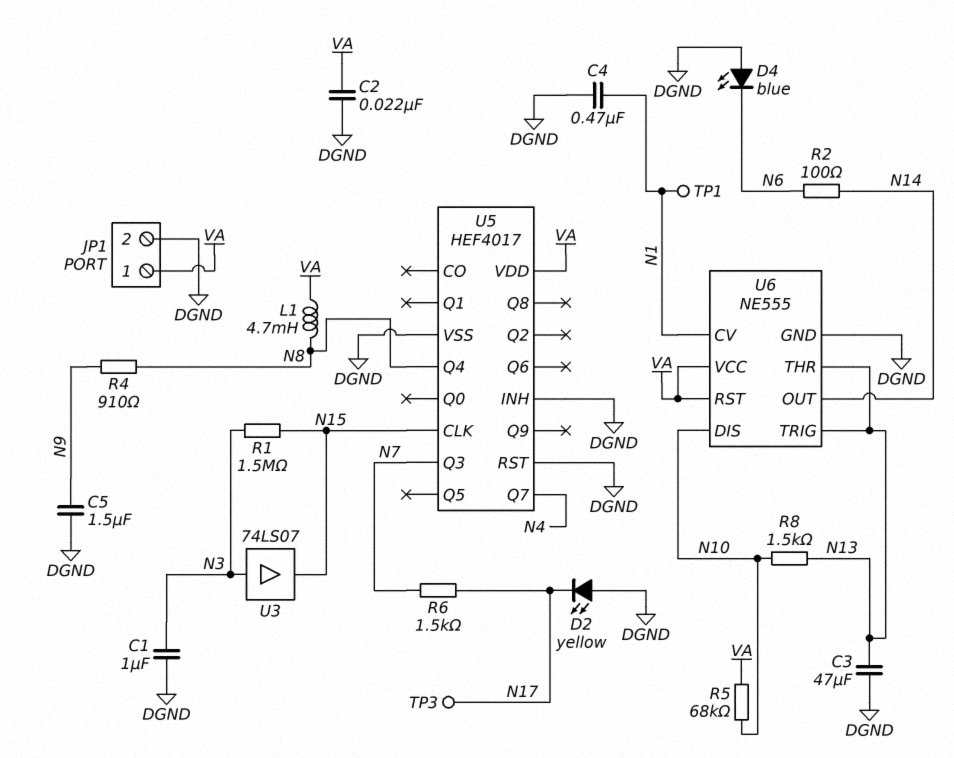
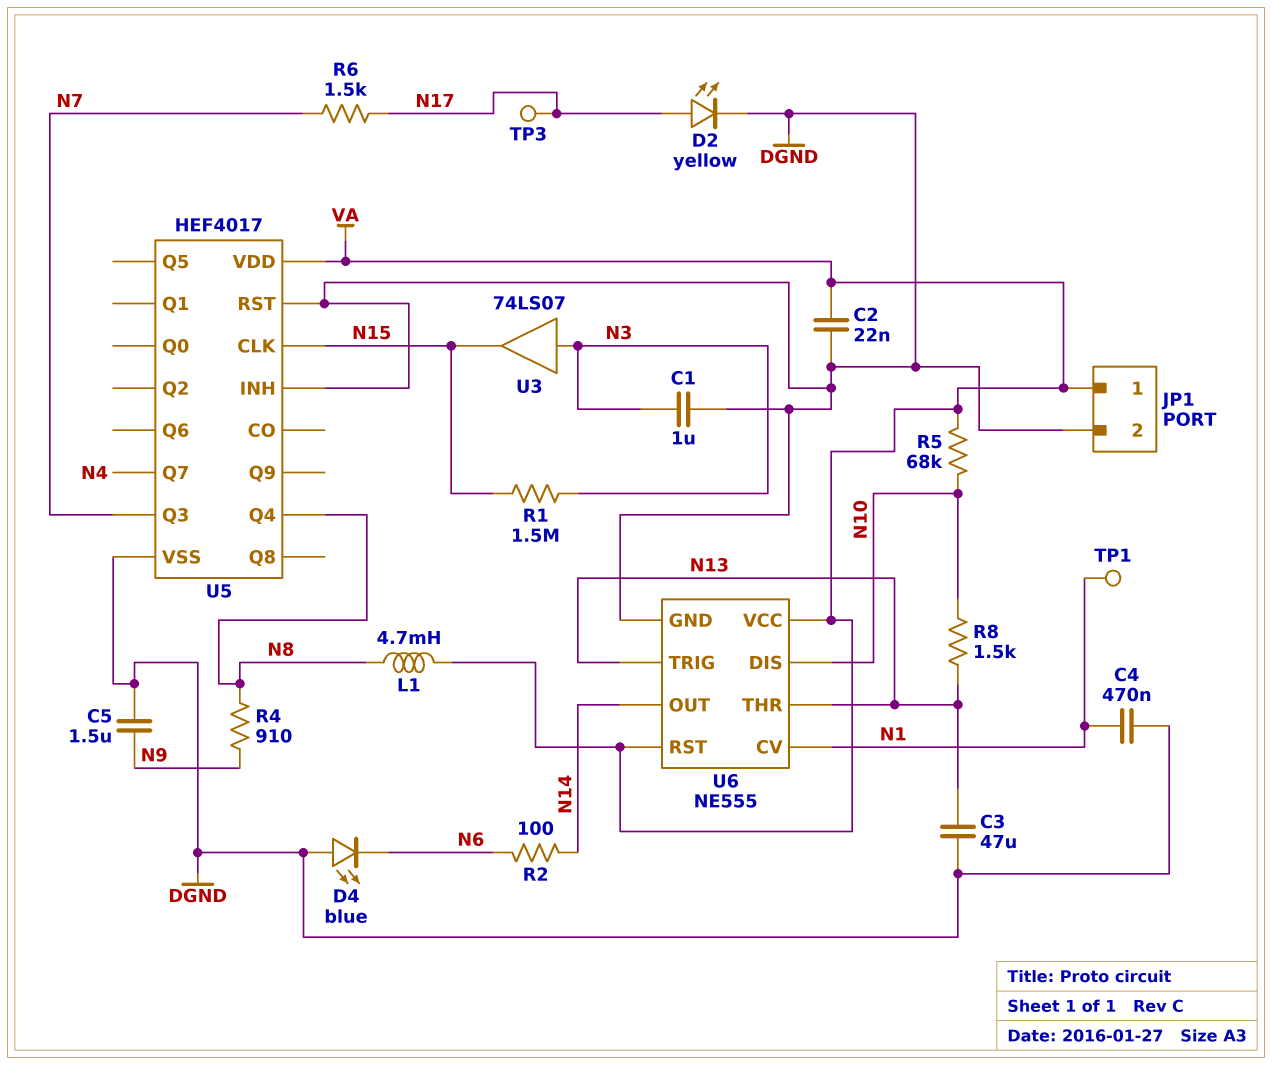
D2: LED yellow (A DGND, K N17) -> LED yellow (A N17, K DGND)

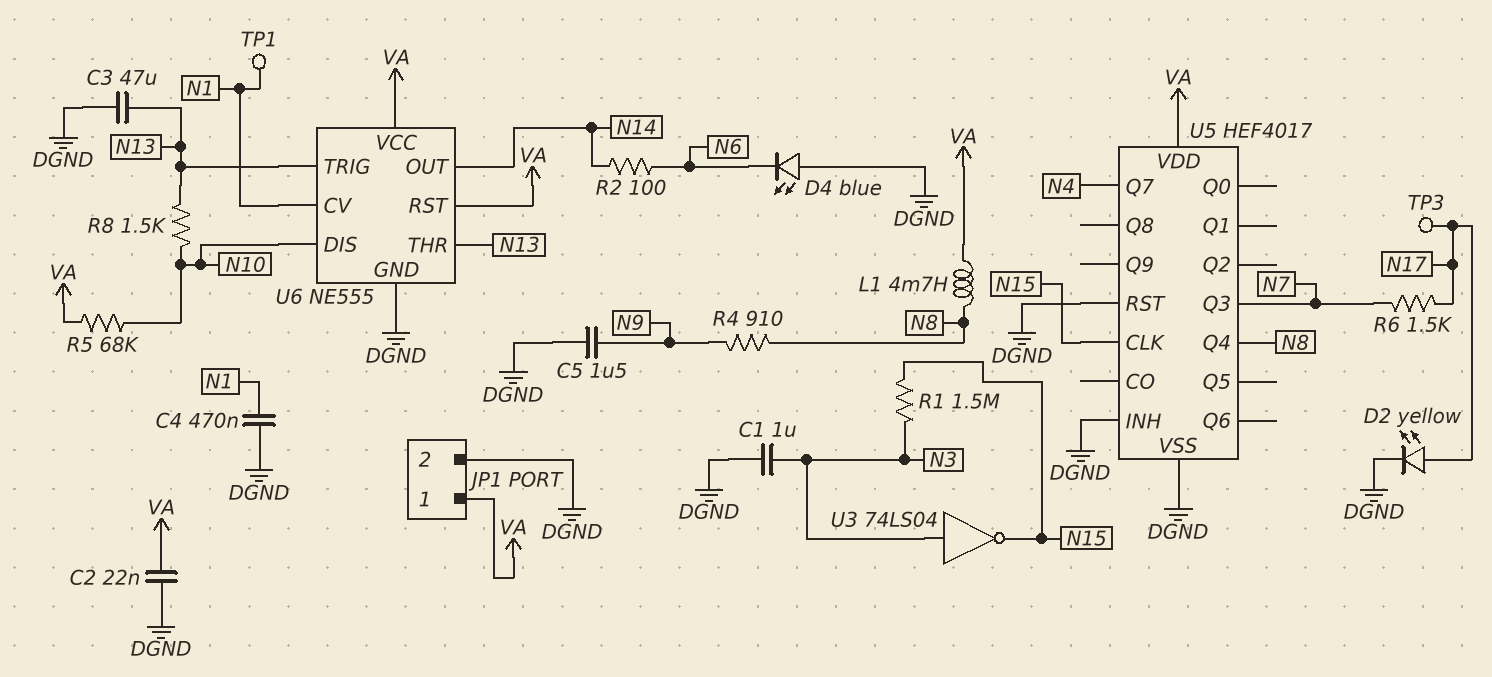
U3: buffer 74LS07 (in N3, out N15) -> NOT 74LS04 (in N3, out N15)

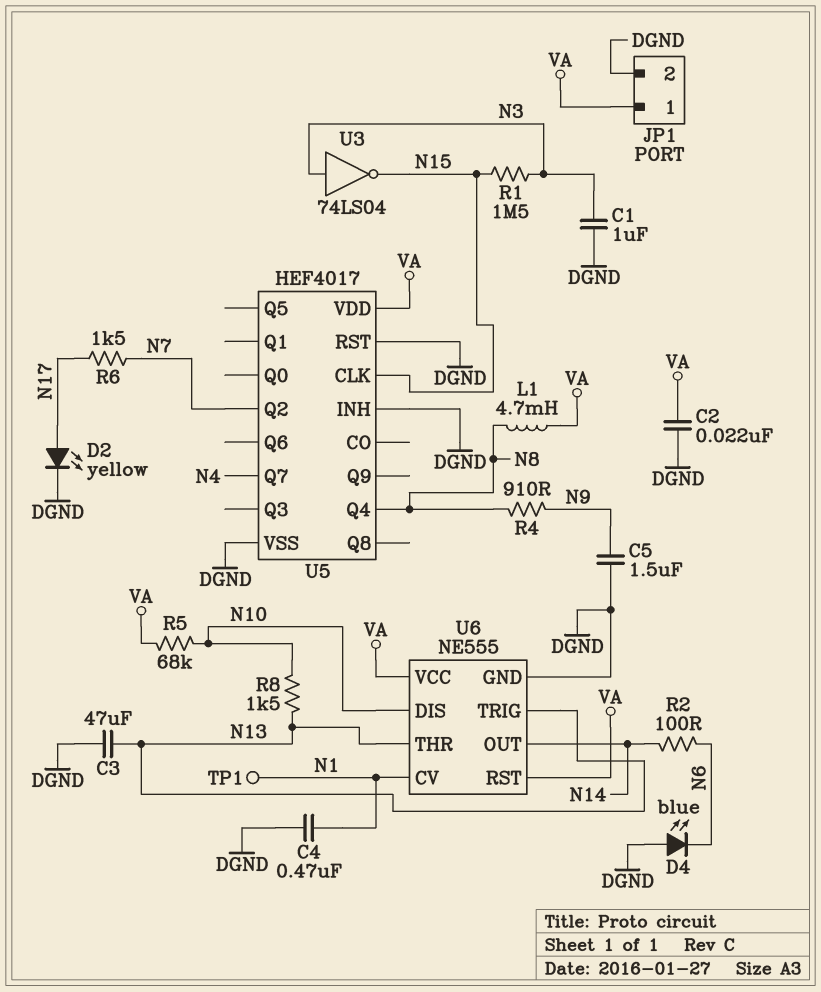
TP3: test point (N17) -> none
U5 pin Q2: none -> N7
U5 pin Q3: N7 -> none

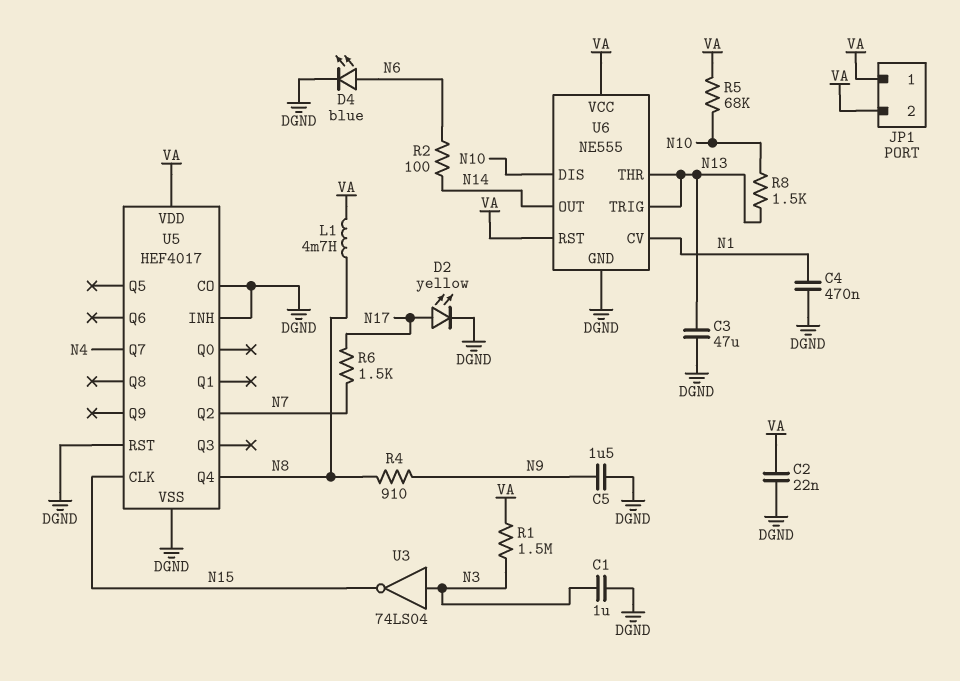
D4: LED blue (A DGND, K N6) -> LED blue (A N6, K DGND)
JP1 pin 2: DGND -> VA
R1: 1.5M (N3, N15) -> 1.5M (N3, VA)
TP1: test point (N1) -> none
U5 pin CO: none -> DGND

